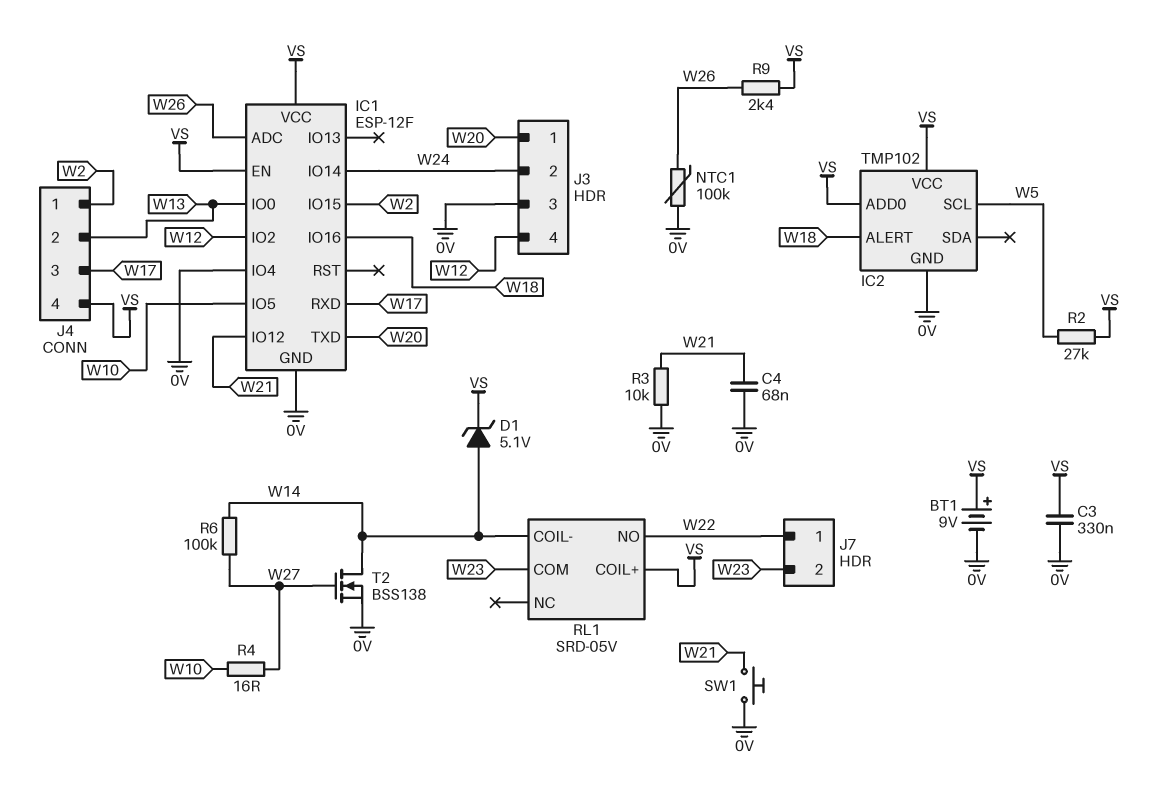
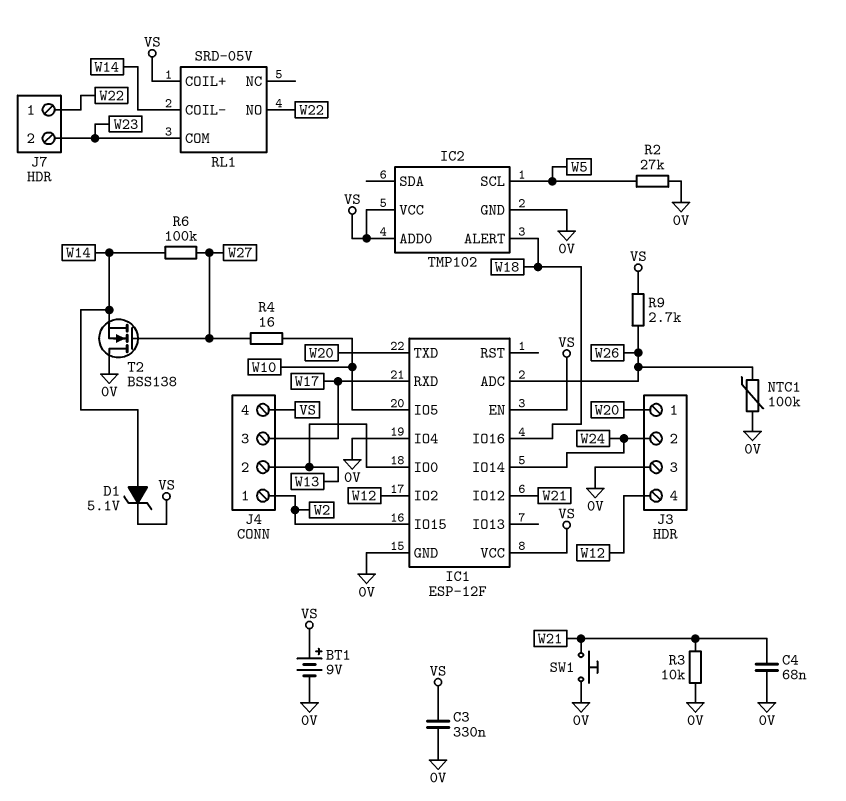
R2: 27k (VS, W5) -> 27k (0V, W5)
R9: 2.4k (VS, W26) -> 2.7k (VS, W26)
T2: NMOS BSS138 (G W27, D W14, S 0V) -> NMOS BSS138 (G W27, D 0V, S W14)

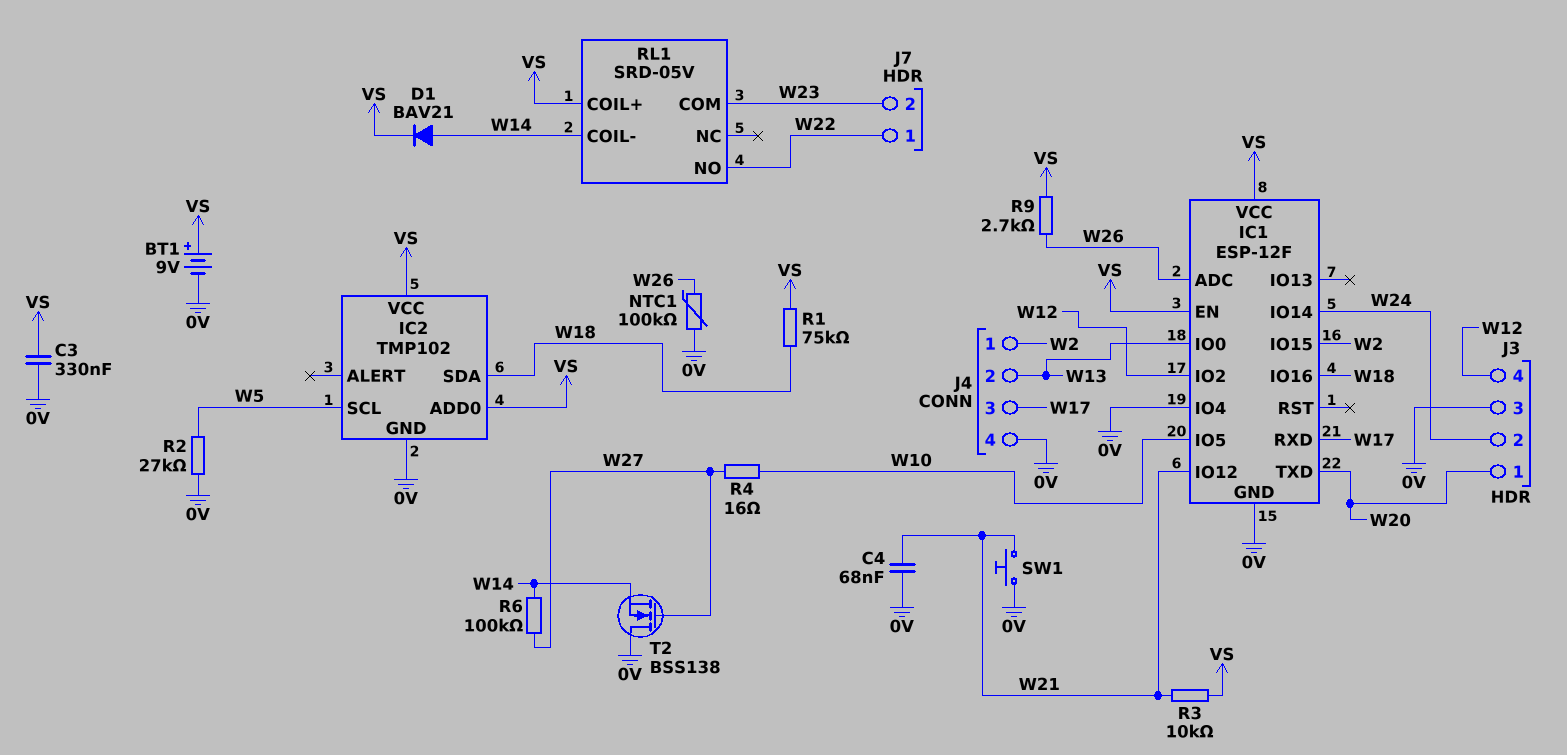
D1: zener 5.1V (A W14, K VS) -> diode BAV21 (A W14, K VS)
IC2 pin ALERT: W18 -> none
IC2 pin SDA: none -> W18
J4 pin 4: VS -> 0V
R1: none -> 75k (VS, W18)
R3: 10k (0V, W21) -> 10k (VS, W21)

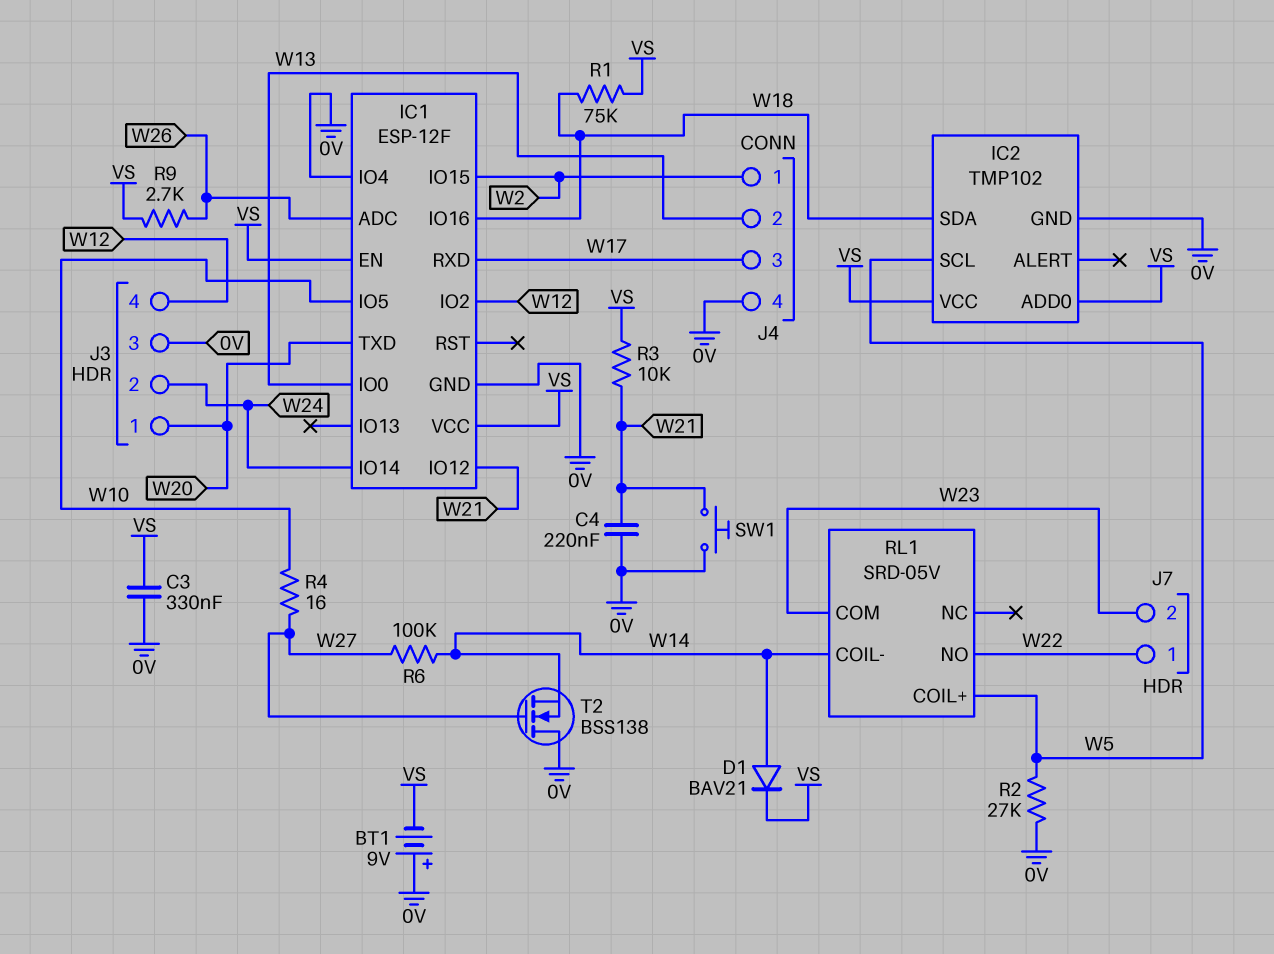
BT1: 9V (plus VS, minus 0V) -> 9V (plus 0V, minus VS)
C4: 68nF (0V, W21) -> 220nF (0V, W21)
NTC1: 100k (0V, W26) -> none
RL1 pin COIL+: VS -> W5

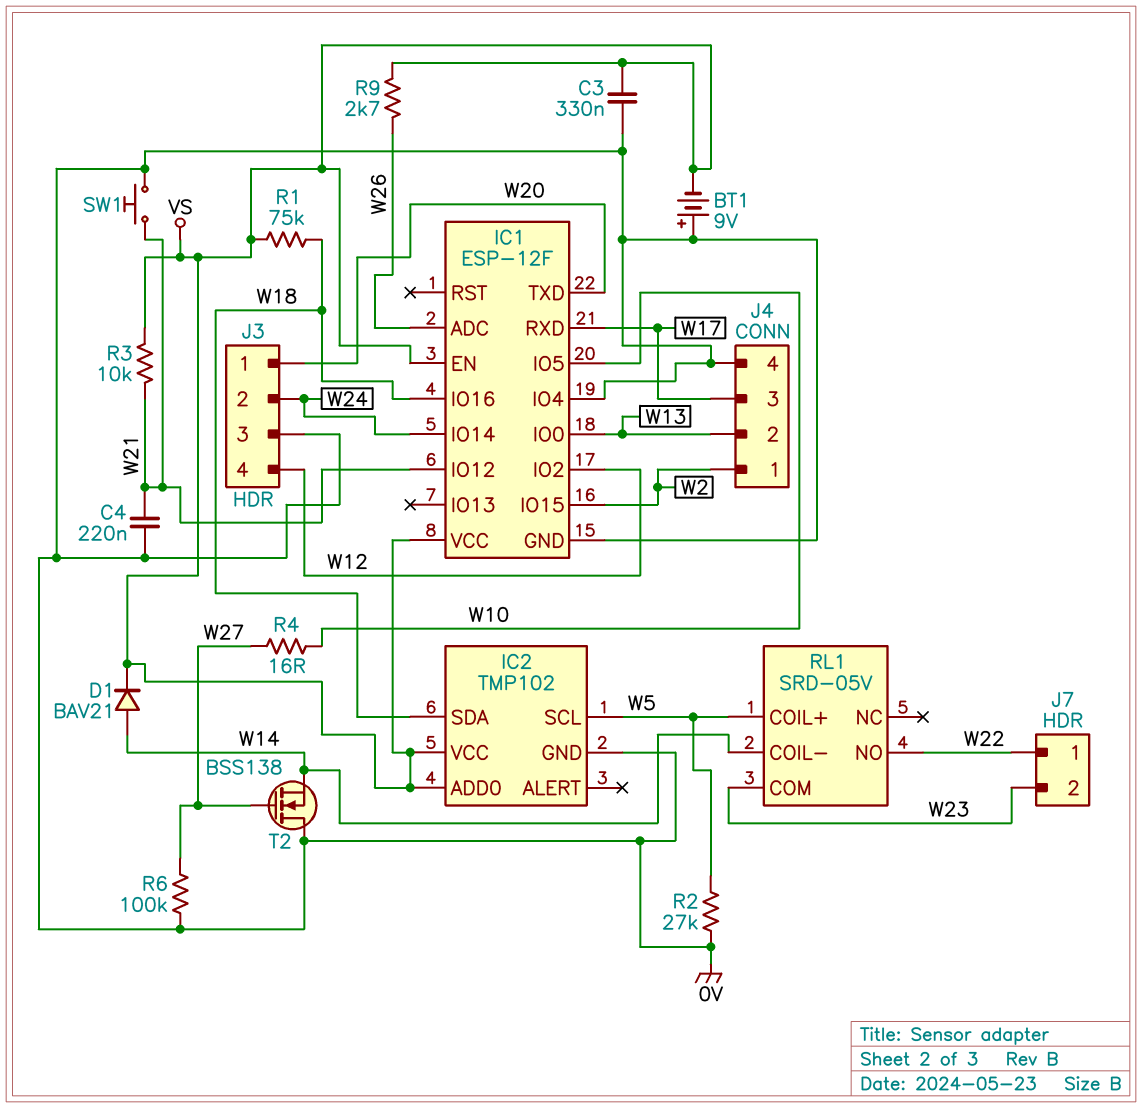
R6: 100k (W14, W27) -> 100k (0V, W27)

